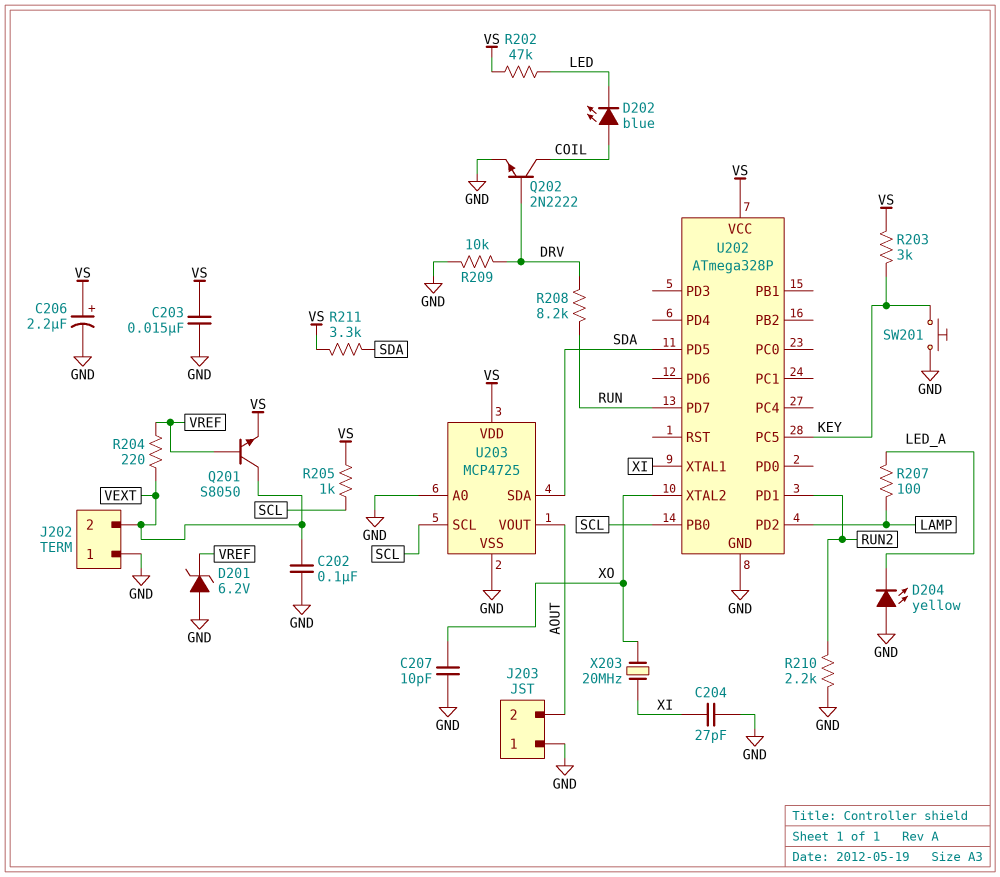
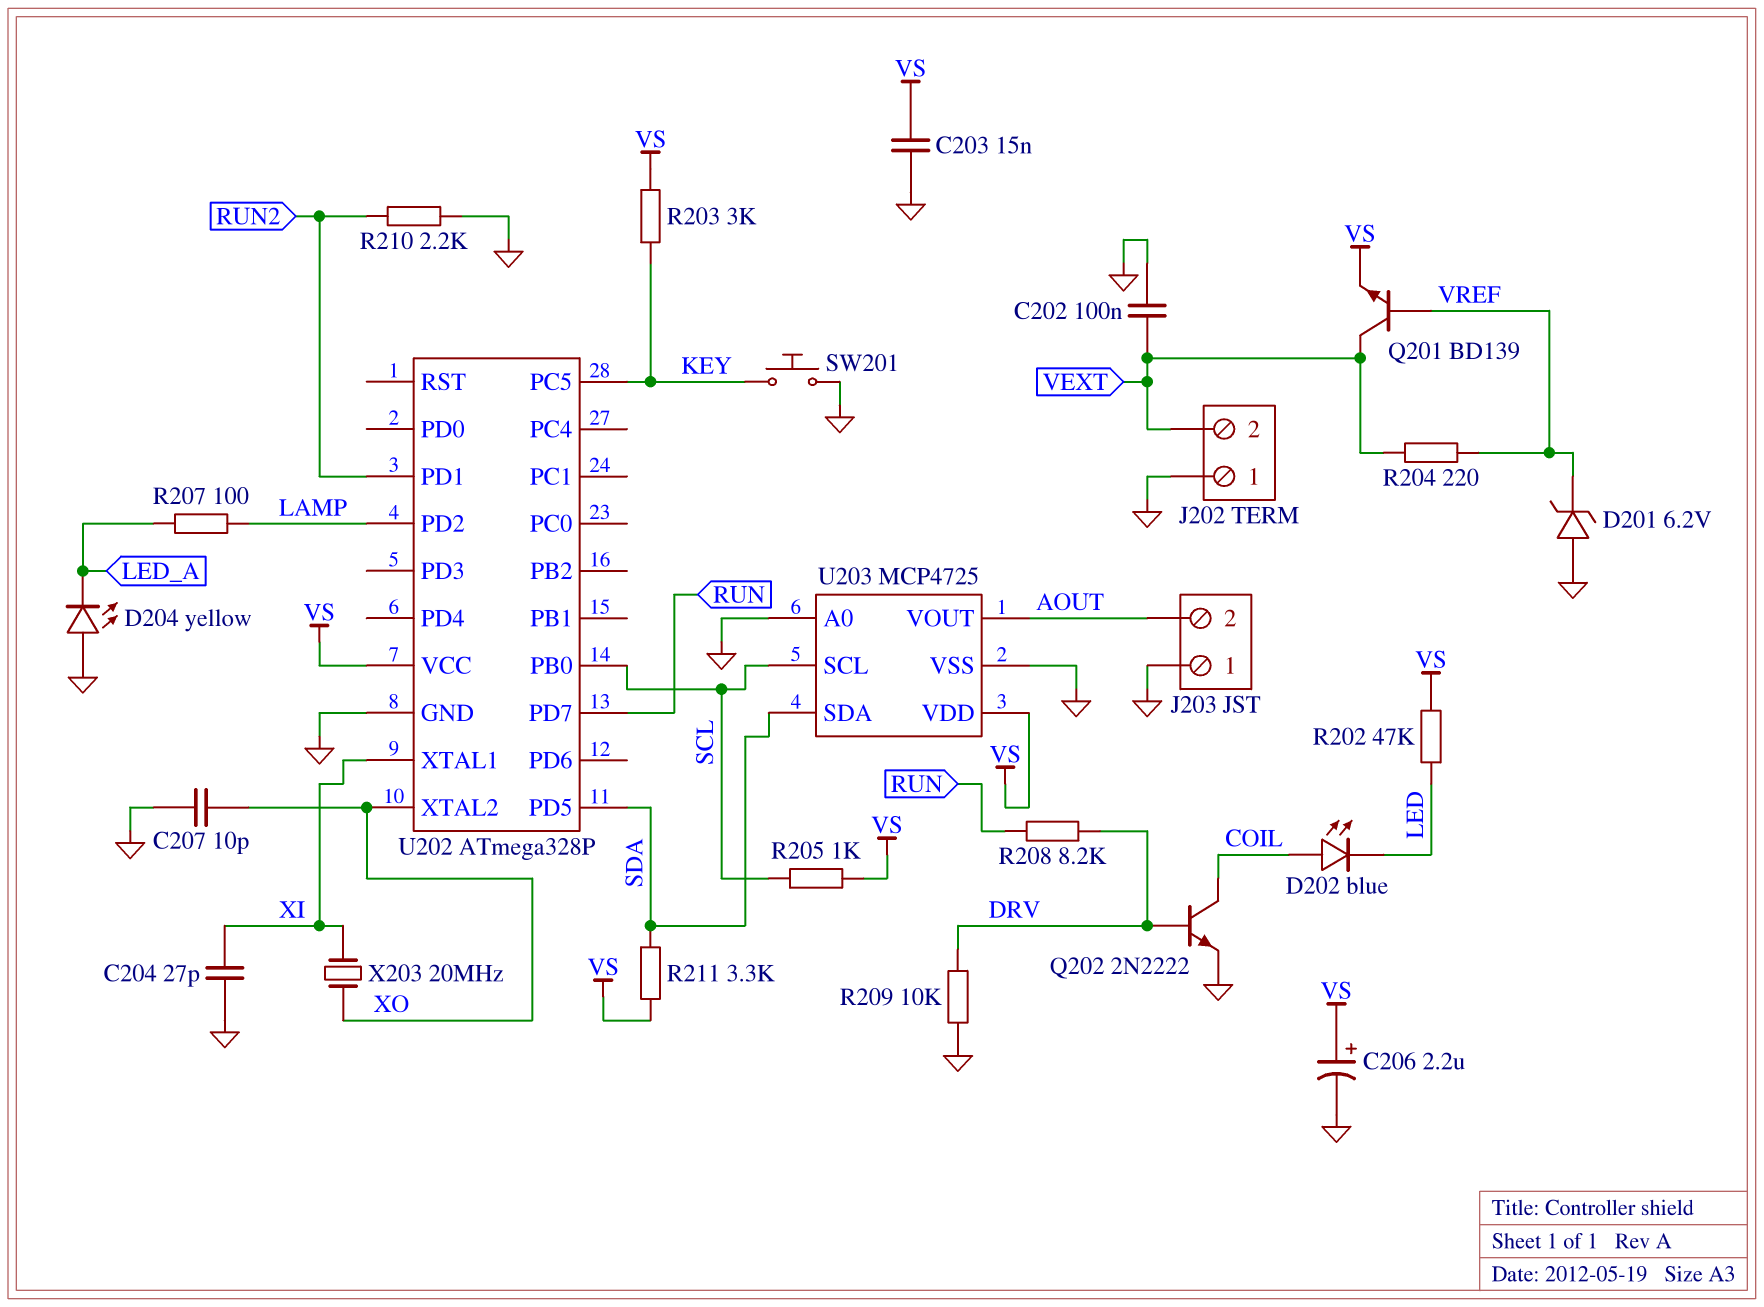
Q201: NPN S8050 (B VREF, C VEXT, E VS) -> NPN BD139 (B VREF, C VEXT, E VS)

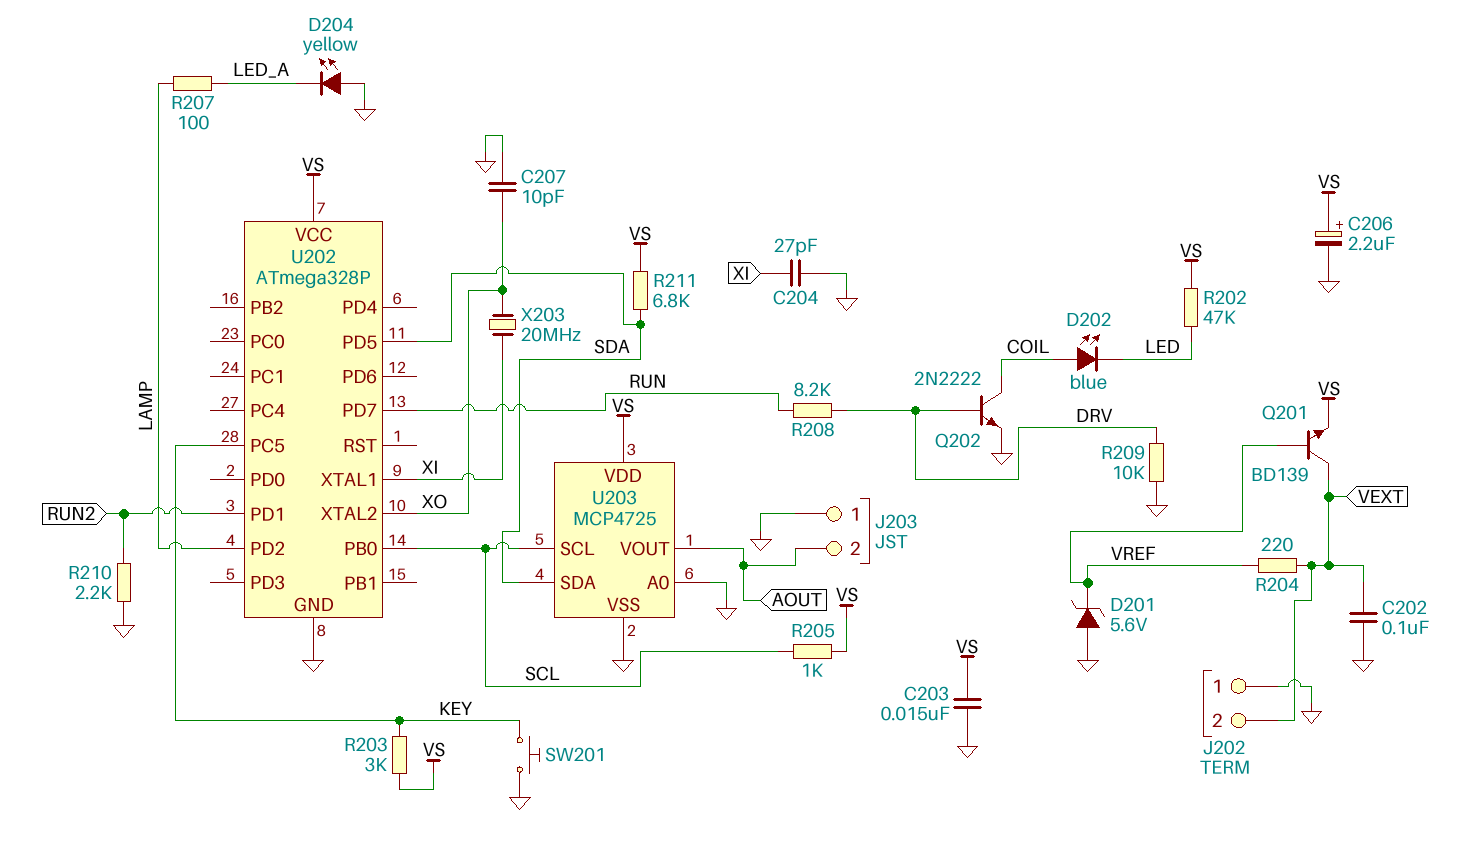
D201: zener 6.2V (A GND, K VREF) -> zener 5.6V (A GND, K VREF)
R211: 3.3k (SDA, VS) -> 6.8k (SDA, VS)

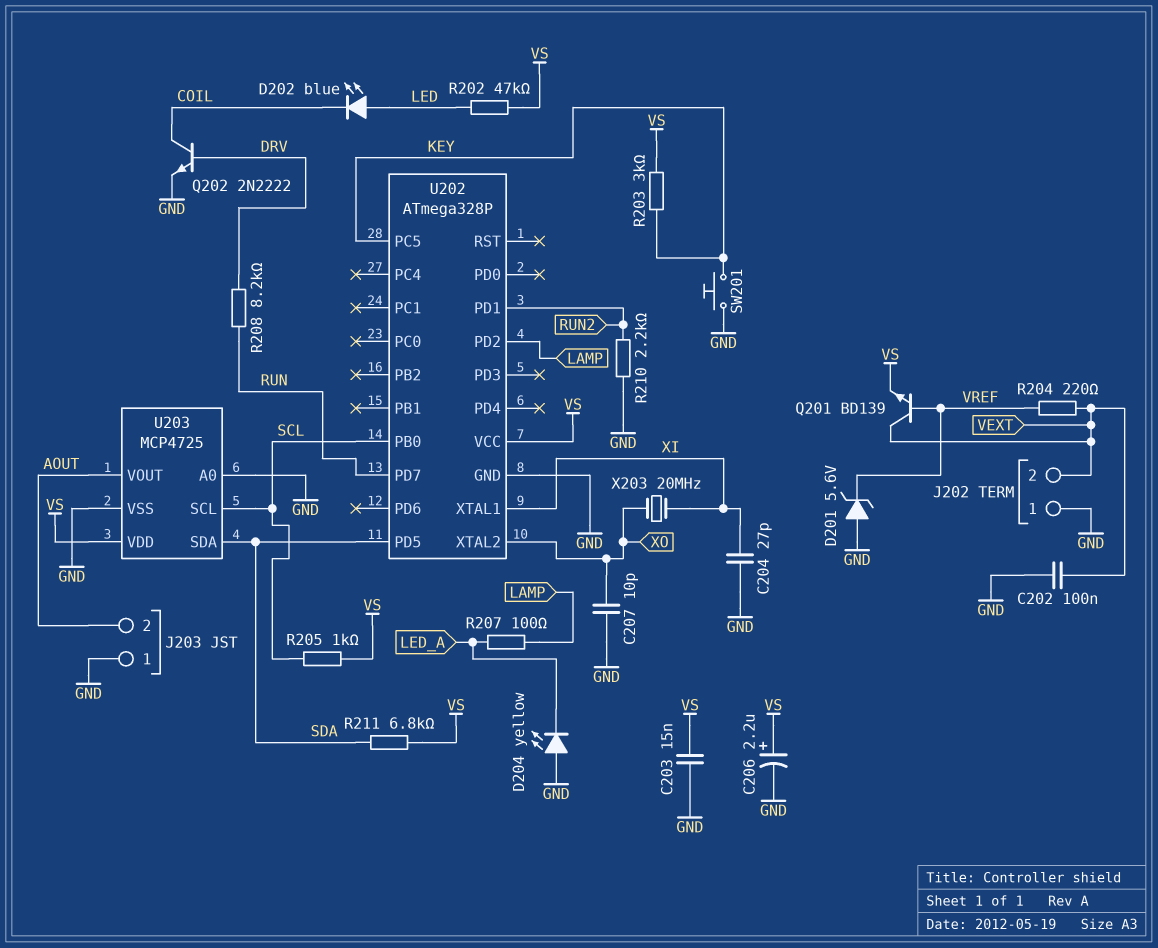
D202: LED blue (A COIL, K LED) -> LED blue (A LED, K COIL)
R209: 10k (DRV, GND) -> none

